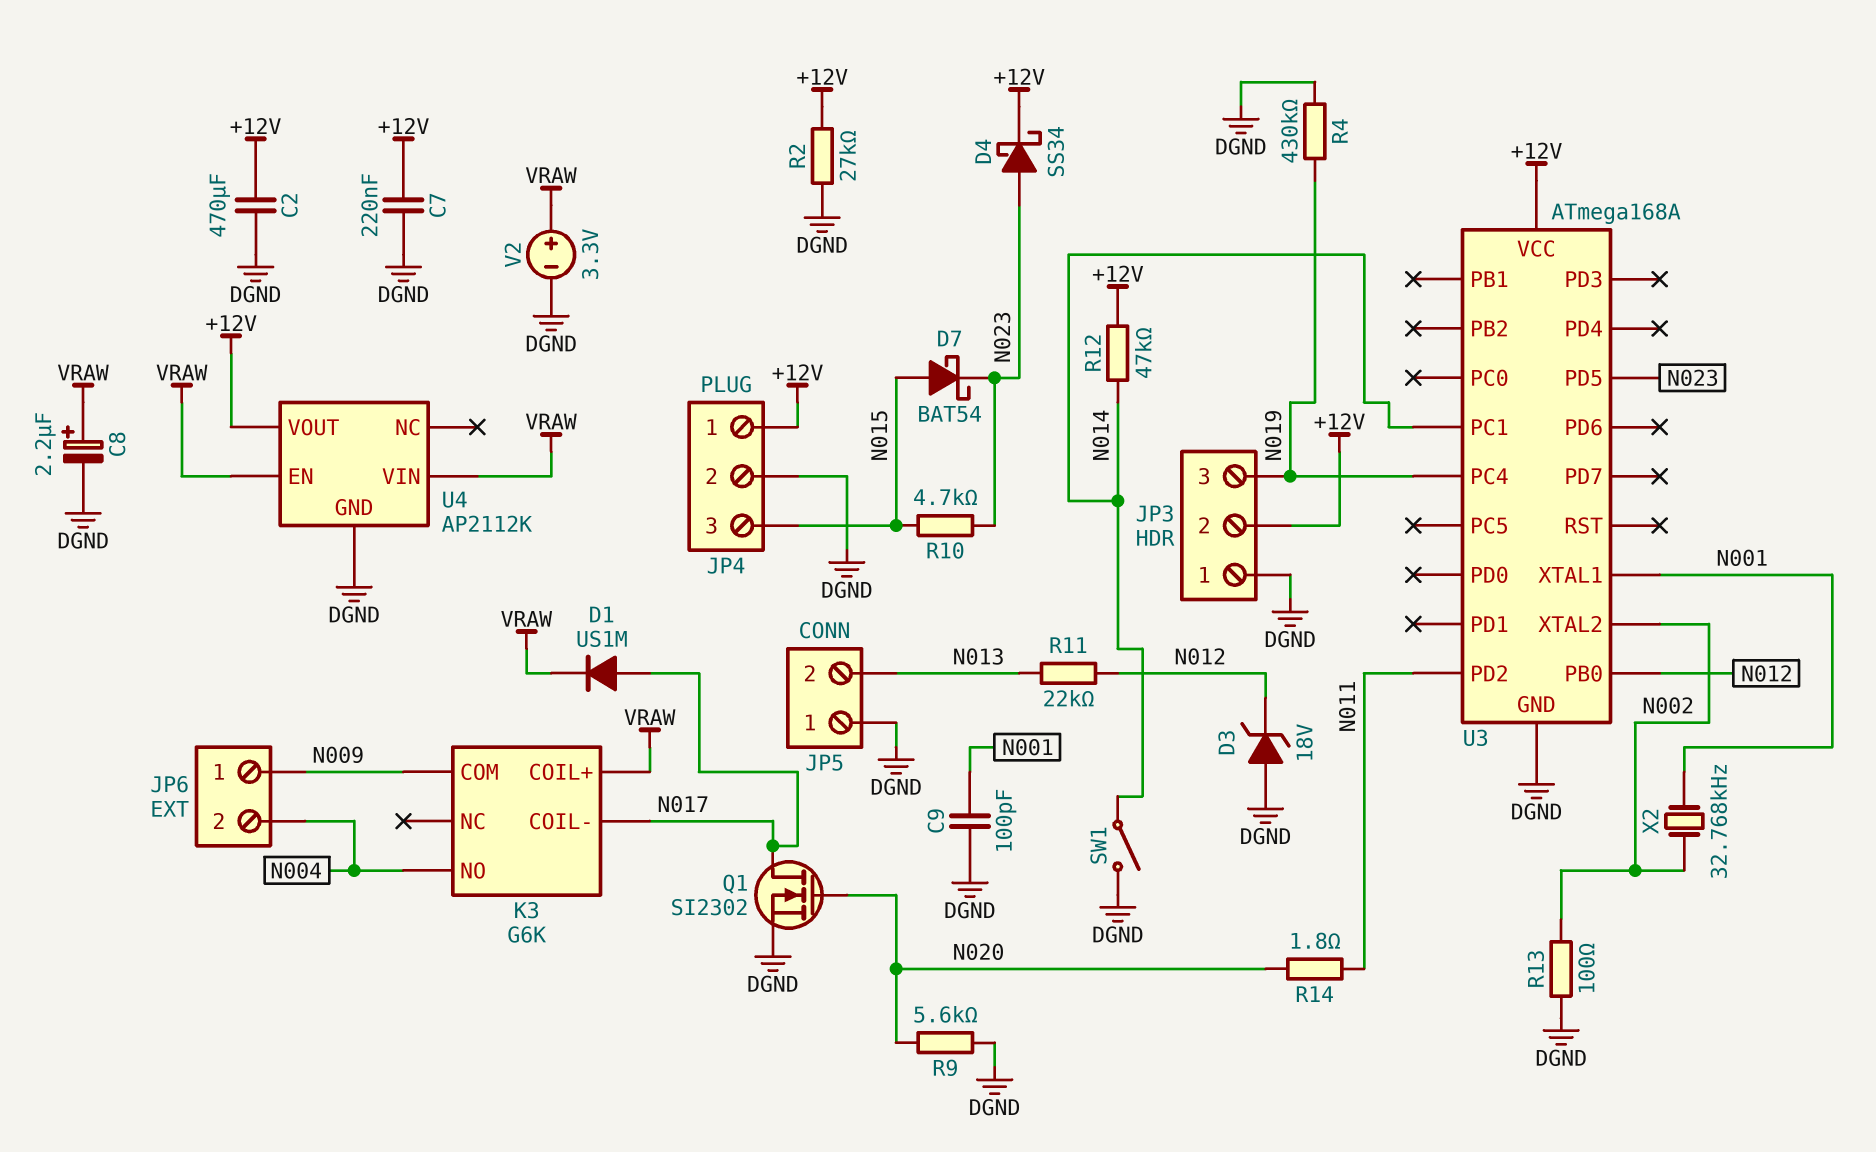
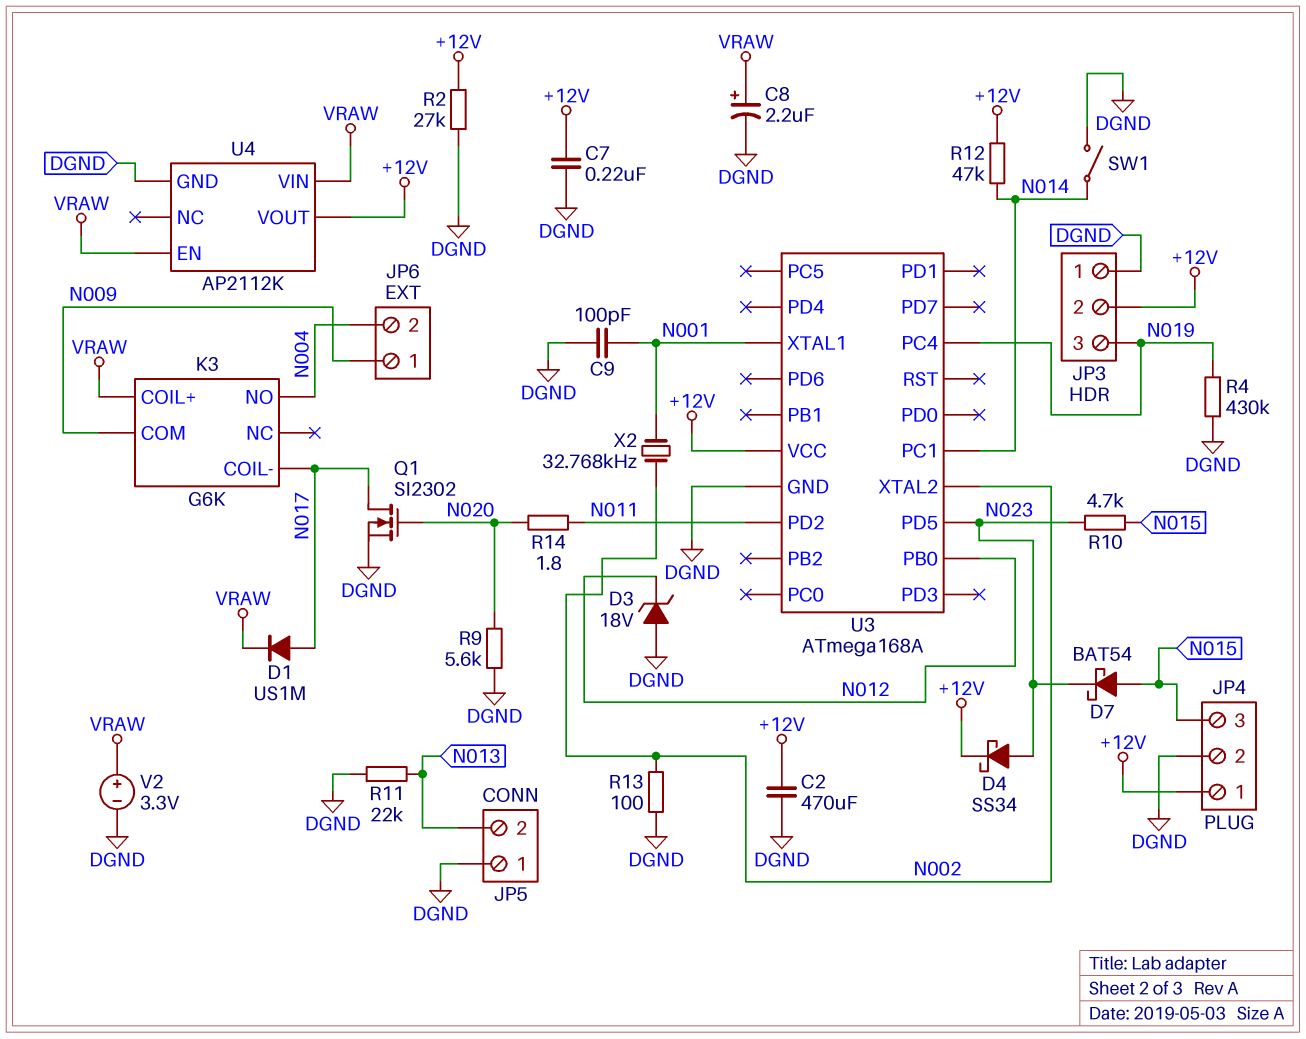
R11: 22k (N012, N013) -> 22k (DGND, N013)

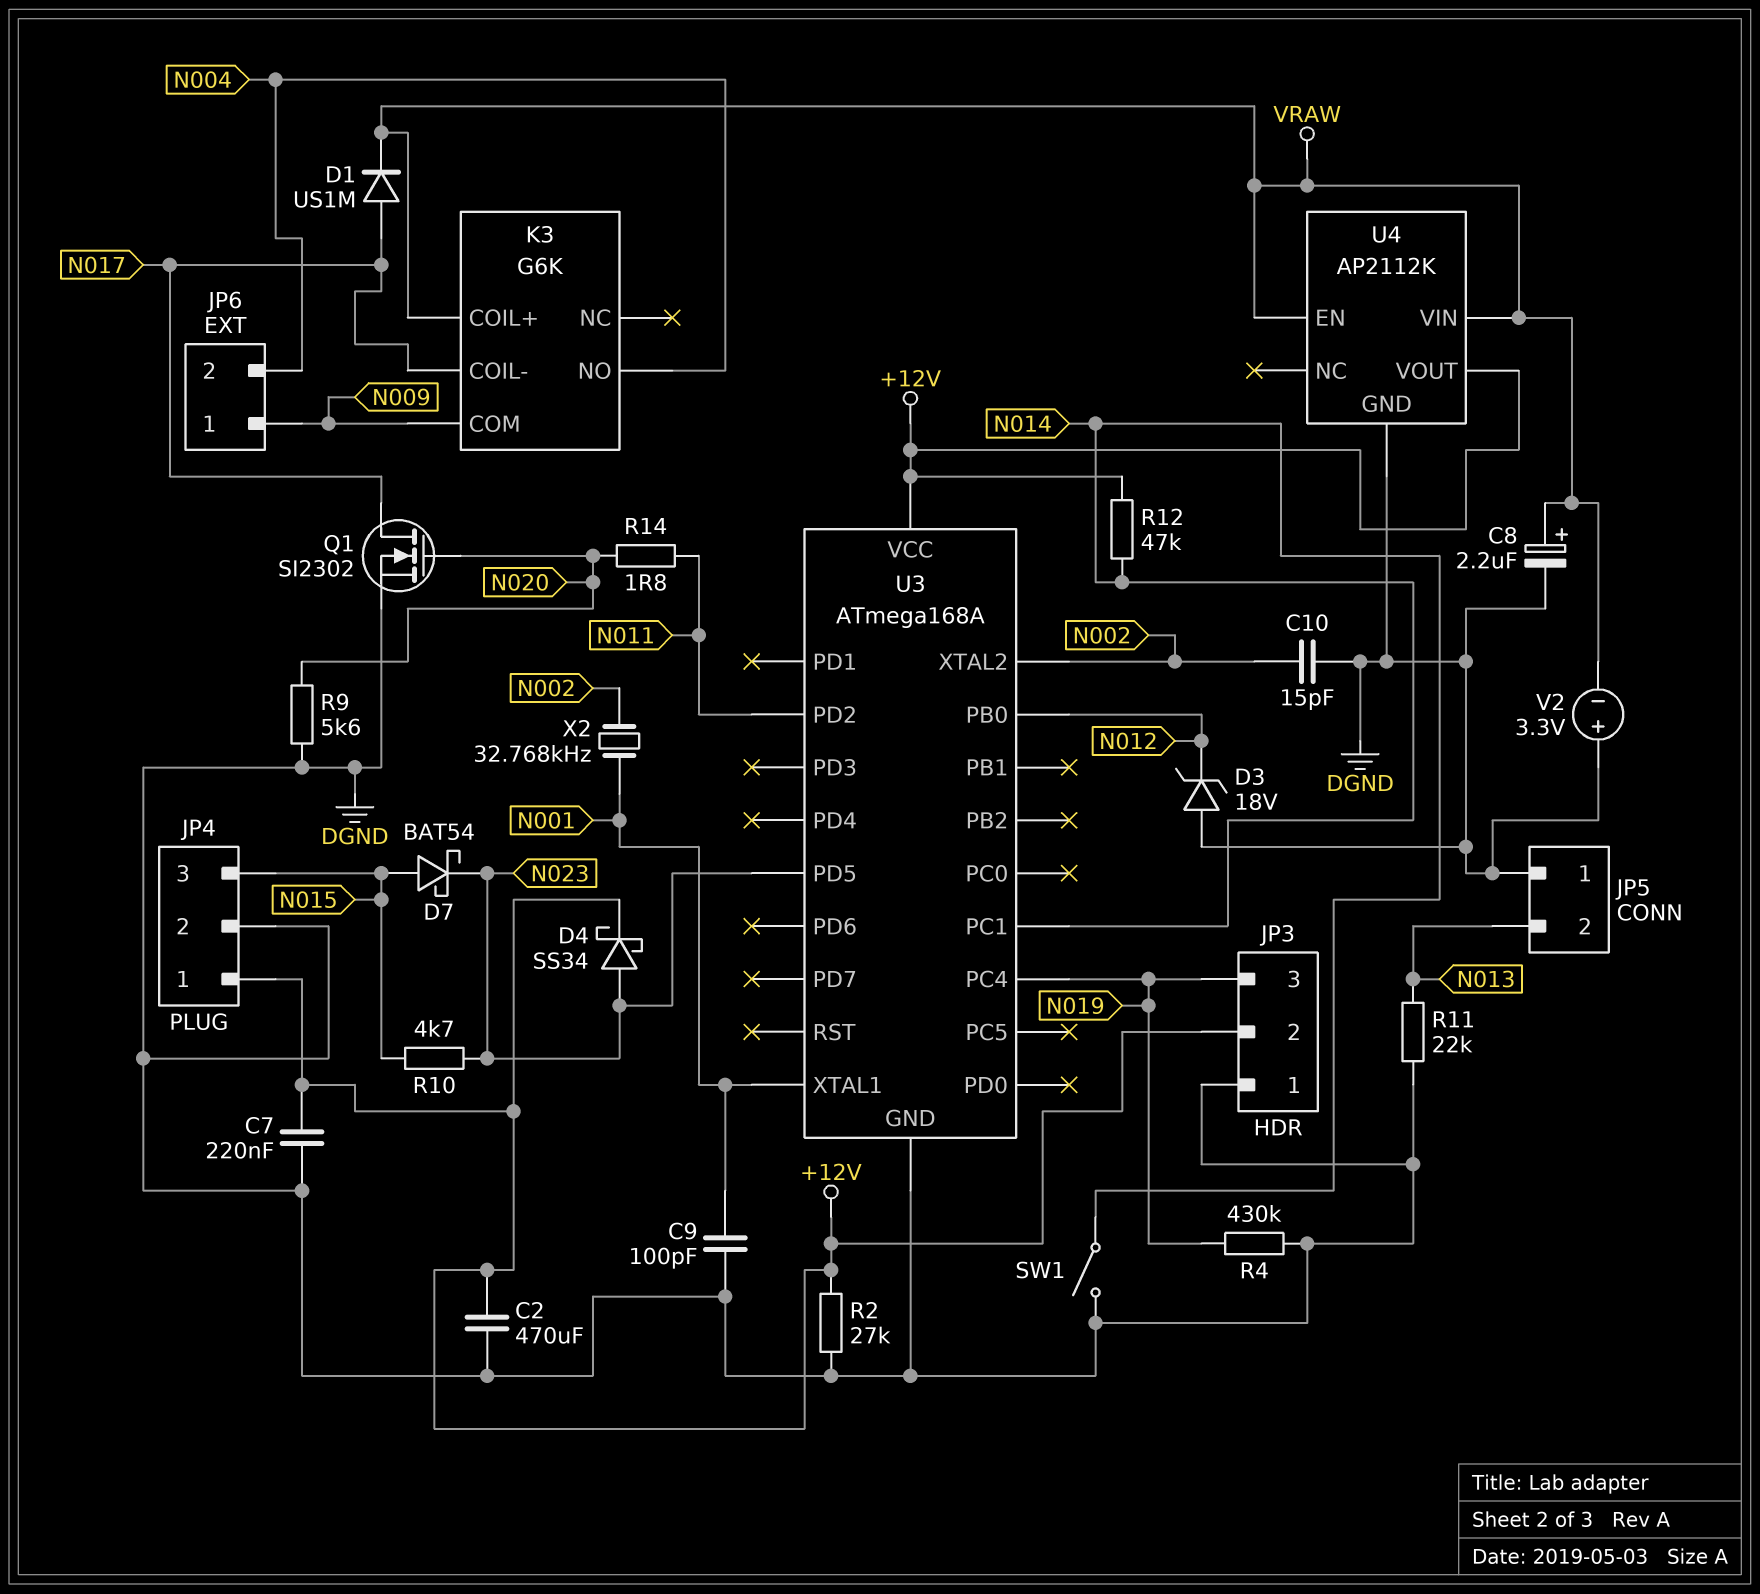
C10: none -> 15pF (DGND, N002)
R13: 100 (DGND, N002) -> none
V2: 3.3V (plus VRAW, minus DGND) -> 3.3V (plus DGND, minus VRAW)

